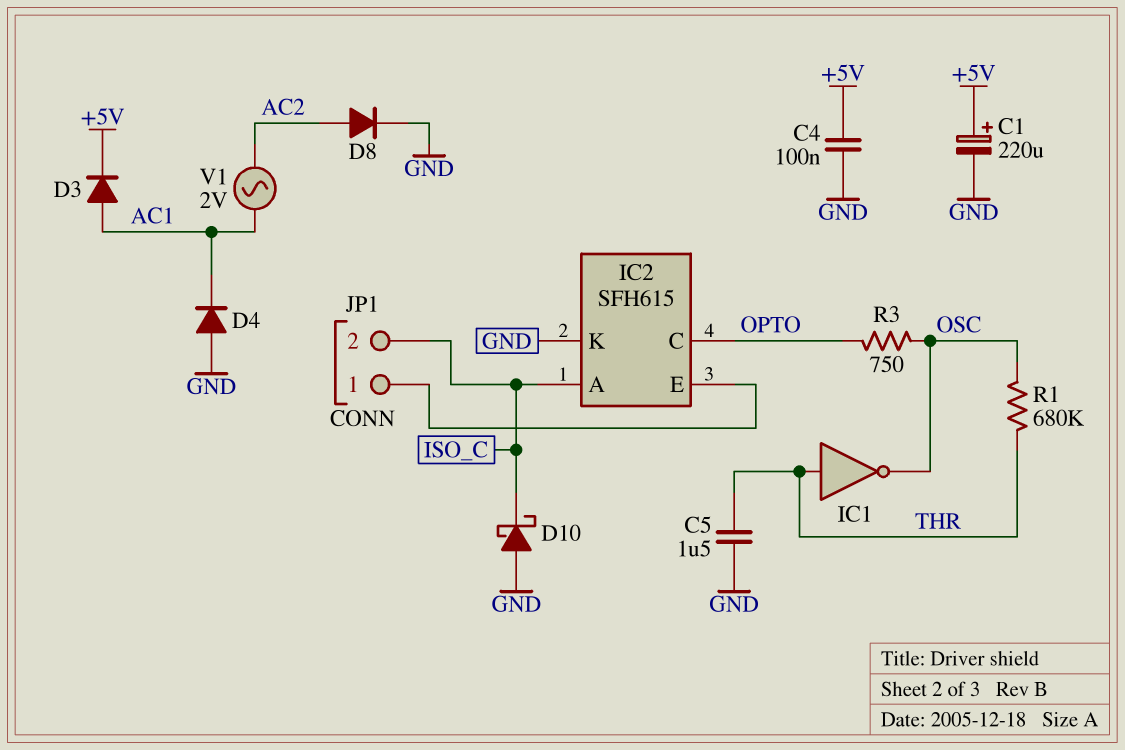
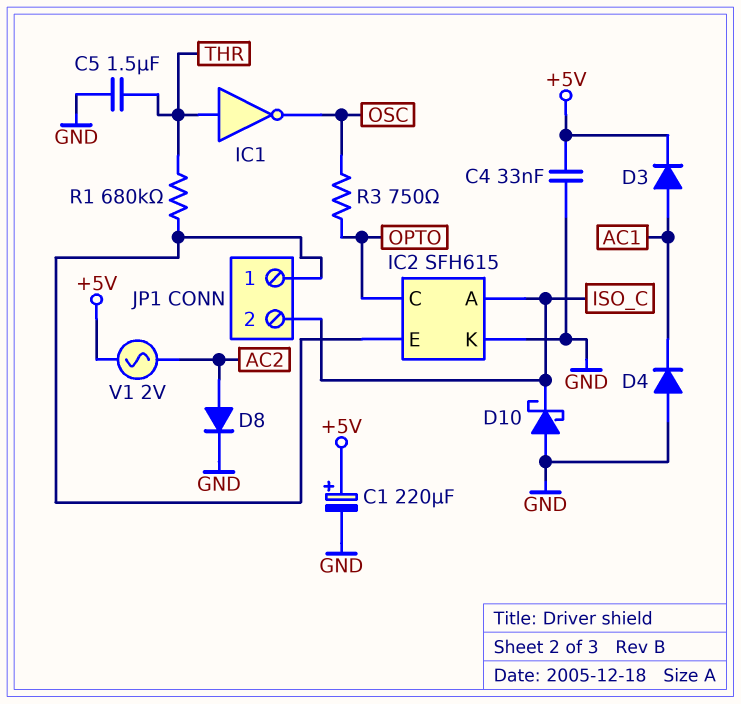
C4: 100nF (+5V, GND) -> 33nF (+5V, GND)
R1: 680k (OSC, THR) -> 680k (IC2/E, THR)
V1: AC 2V (AC1, AC2) -> AC 2V (+5V, AC2)

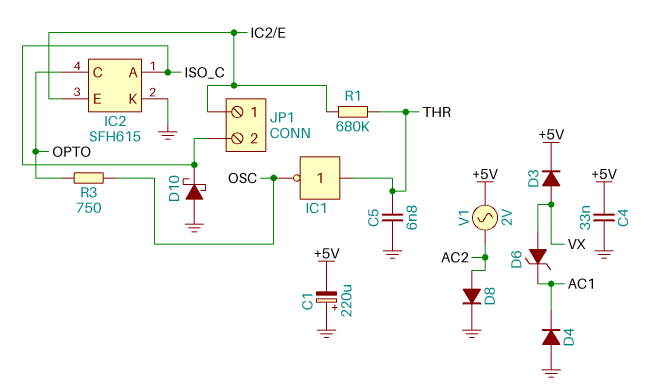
C1: 220uF (plus +5V, minus GND) -> 220uF (plus GND, minus +5V)
C5: 1.5uF (GND, THR) -> 6.8nF (GND, THR)
D3: diode (A AC1, K +5V) -> diode (A VX, K +5V)
D6: none -> zener (A VX, K AC1)

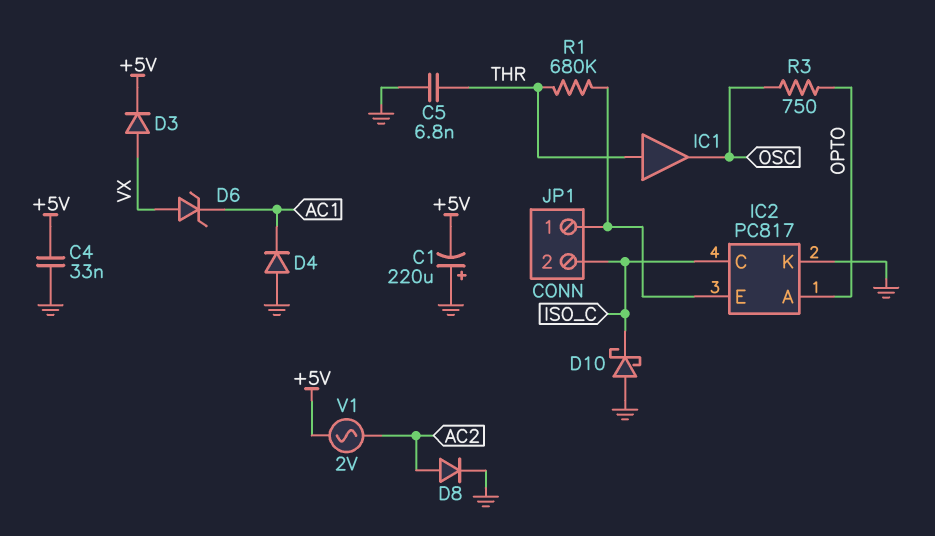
IC1: NOT (in THR, out OSC) -> buffer (in THR, out OSC)
IC2: SFH615 -> PC817
IC2 pin A: ISO_C -> OPTO
IC2 pin C: OPTO -> ISO_C

